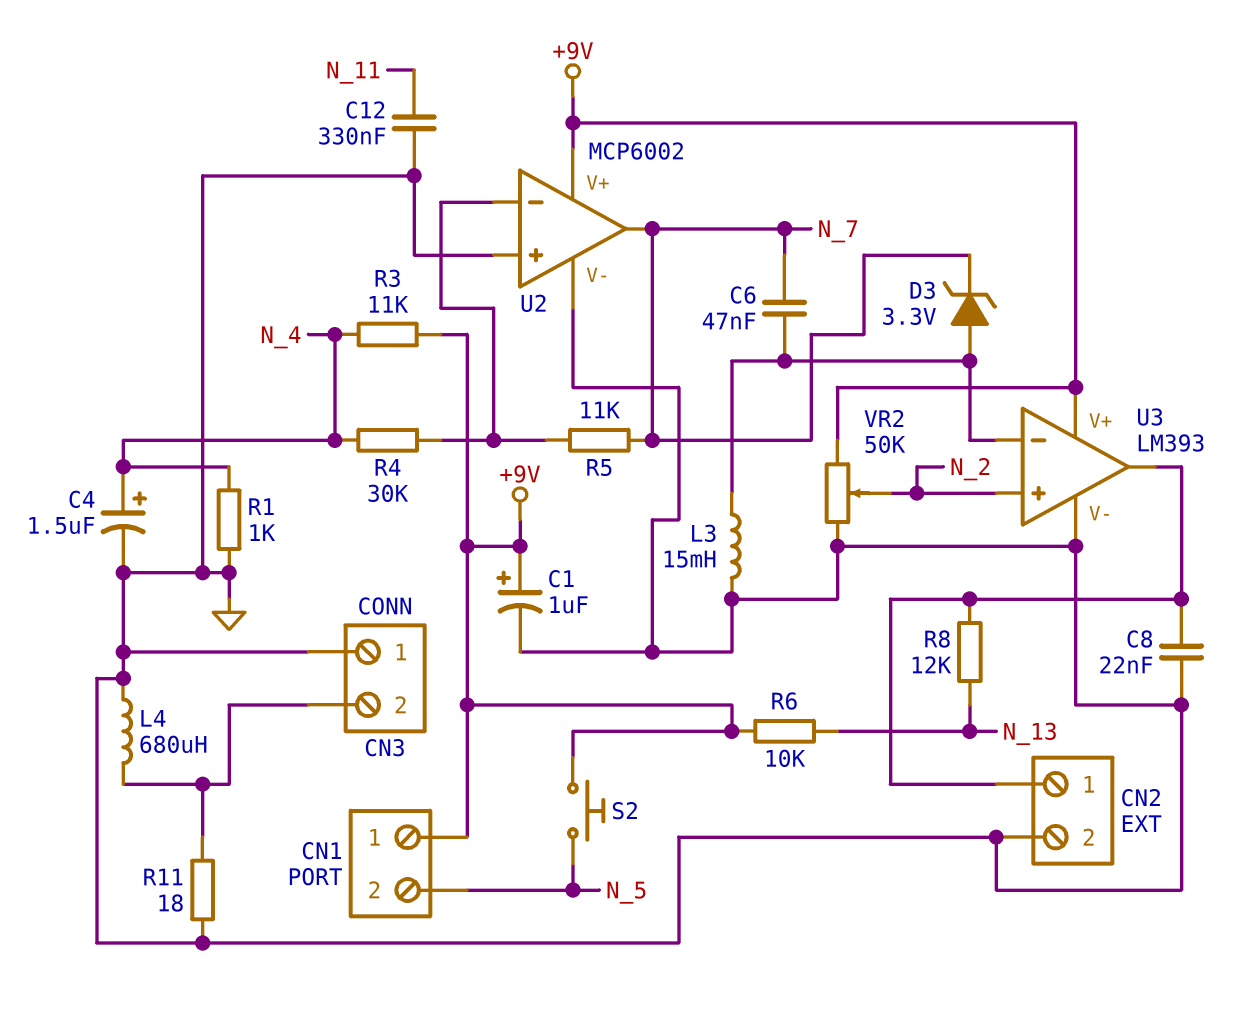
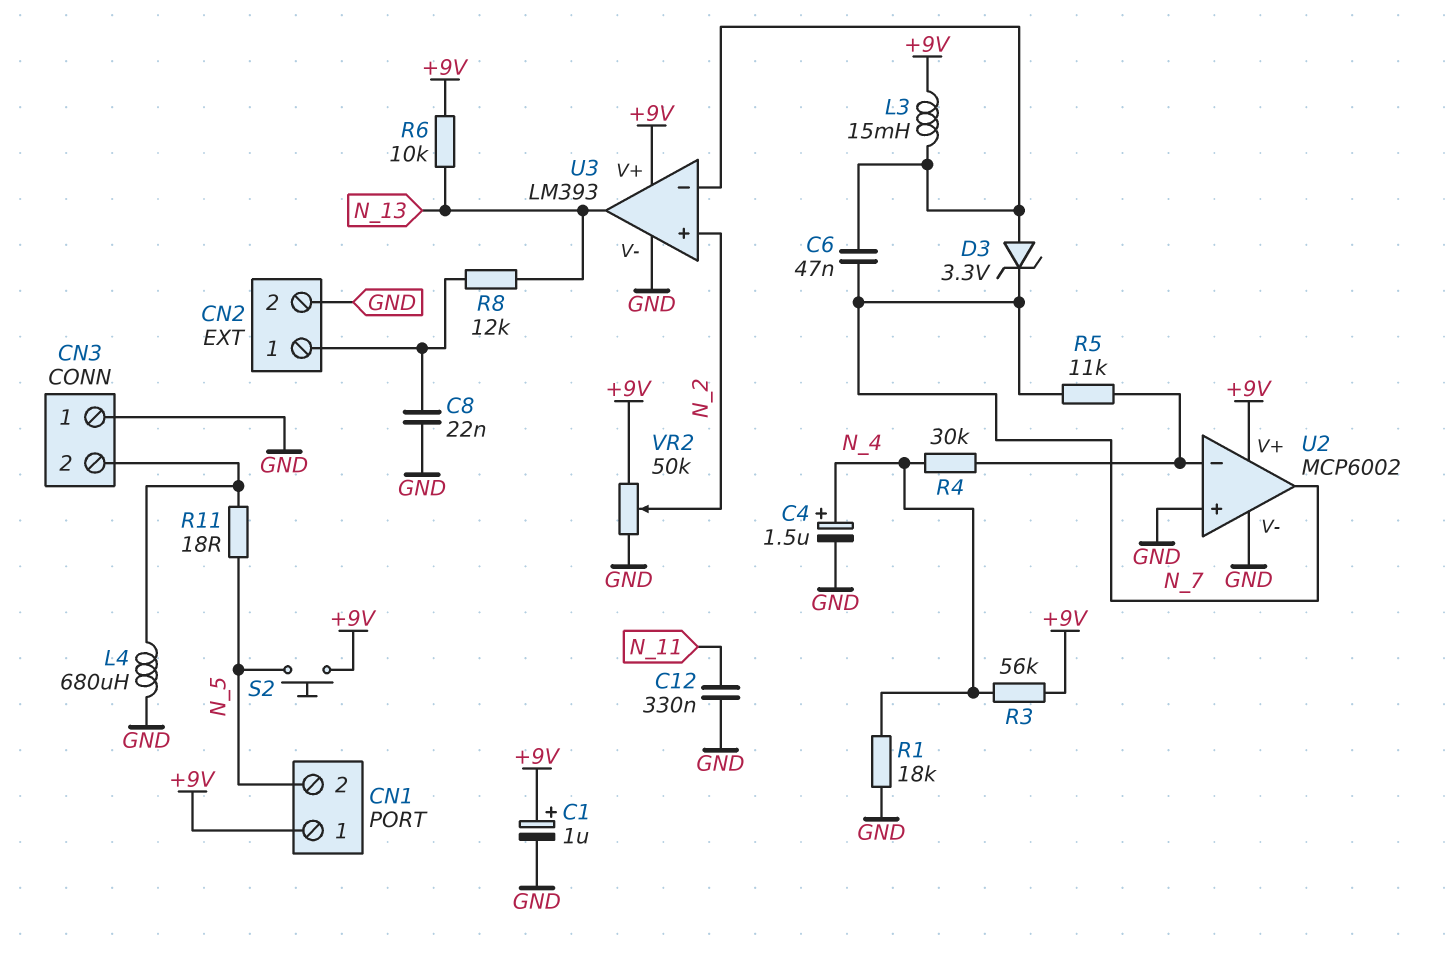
L3: 15mH (GND, U3/in-) -> 15mH (+9V, U3/in-)
R1: 1k (GND, N_4) -> 18k (GND, N_4)
R3: 11k (+9V, N_4) -> 56k (+9V, N_4)
R11: 18 (CN3/2, GND) -> 18 (CN3/2, N_5)
U3 pin out: CN2/1 -> N_13

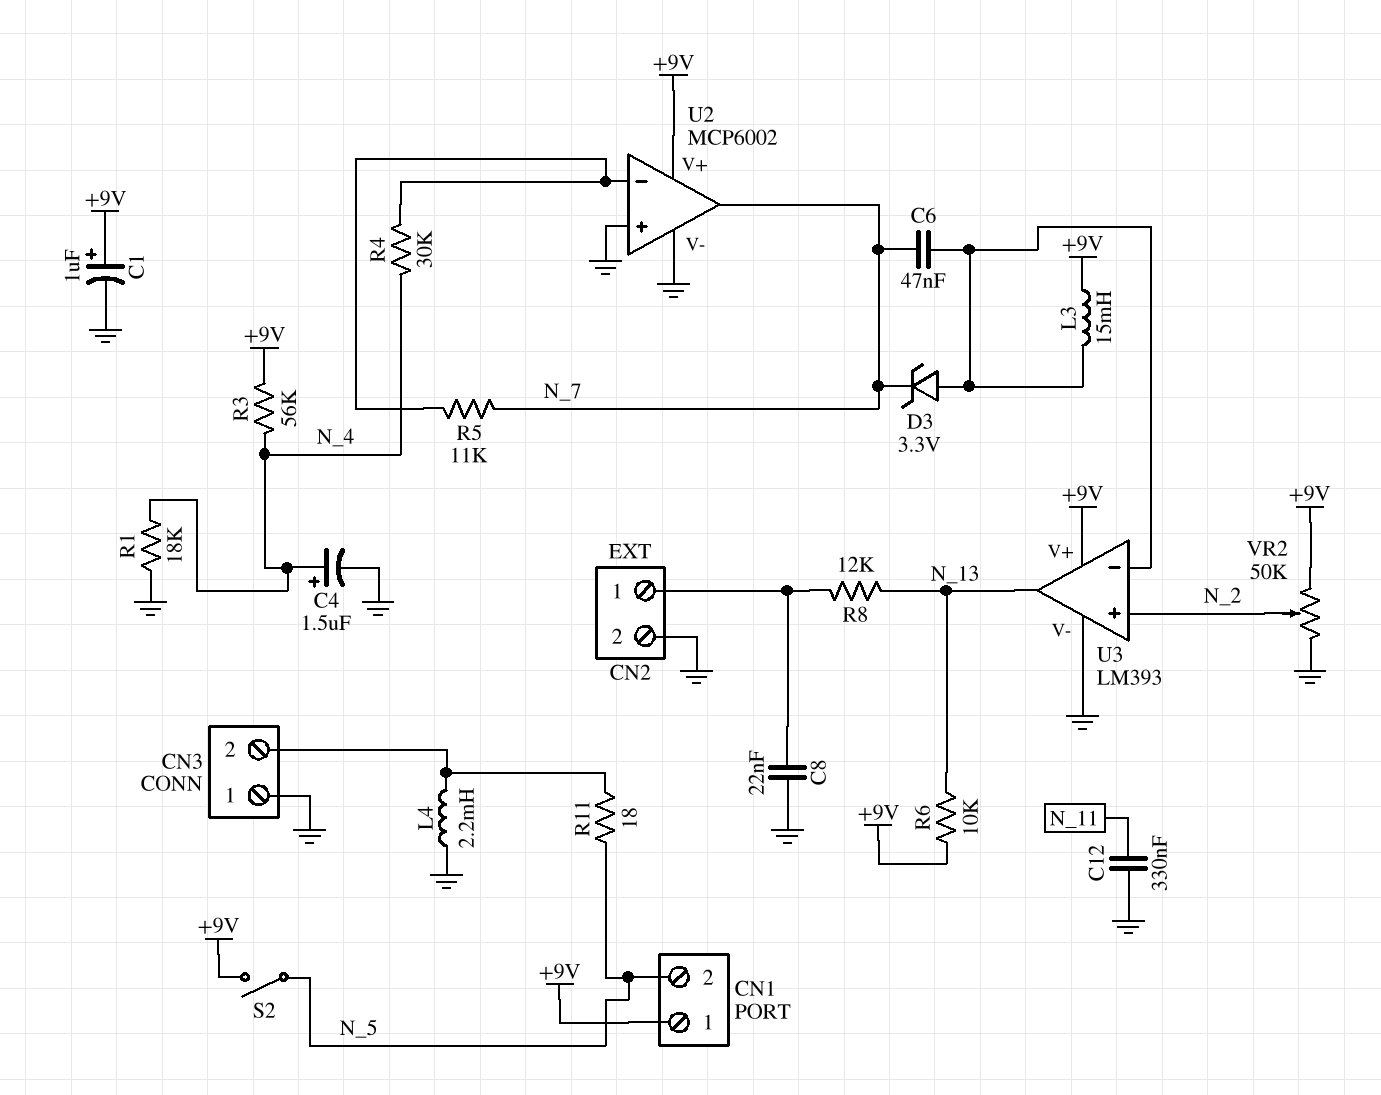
L4: 680uH (CN3/2, GND) -> 2.2mH (CN3/2, GND)
S2: button (+9V, N_5) -> switch (+9V, N_5)

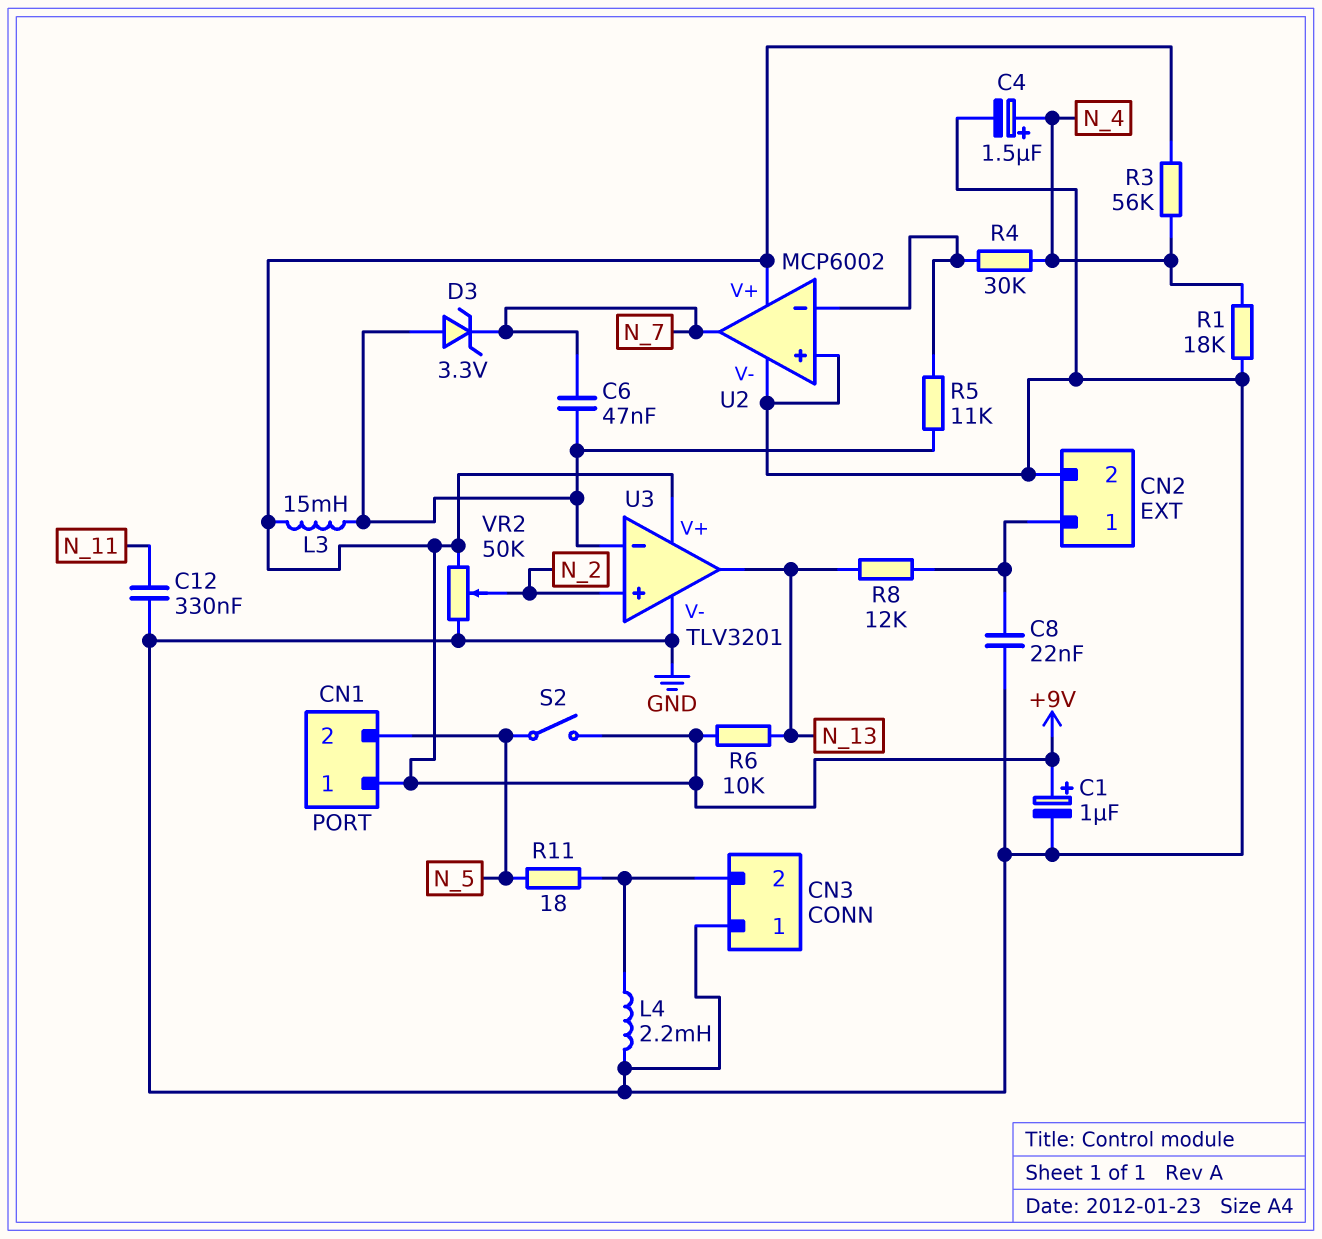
R5: 11k (N_7, U2/in-) -> 11k (U2/in-, U3/in-)
U3: LM393 -> TLV3201

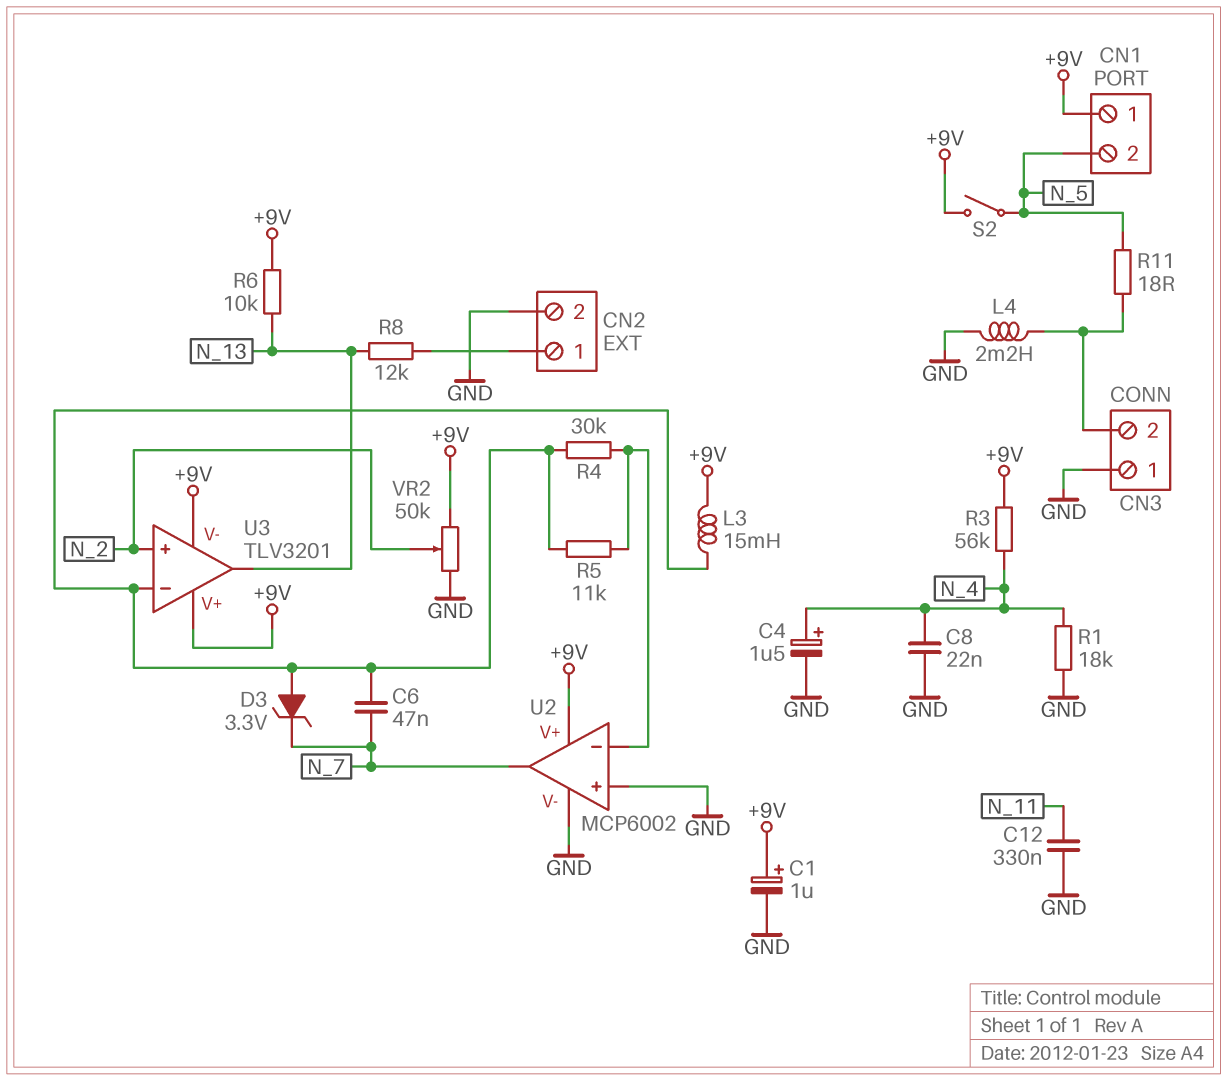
C8: 22nF (CN2/1, GND) -> 22nF (GND, N_4)
R4: 30k (N_4, U2/in-) -> 30k (U2/in-, U3/in-)
U3 pin V-: GND -> +9V

